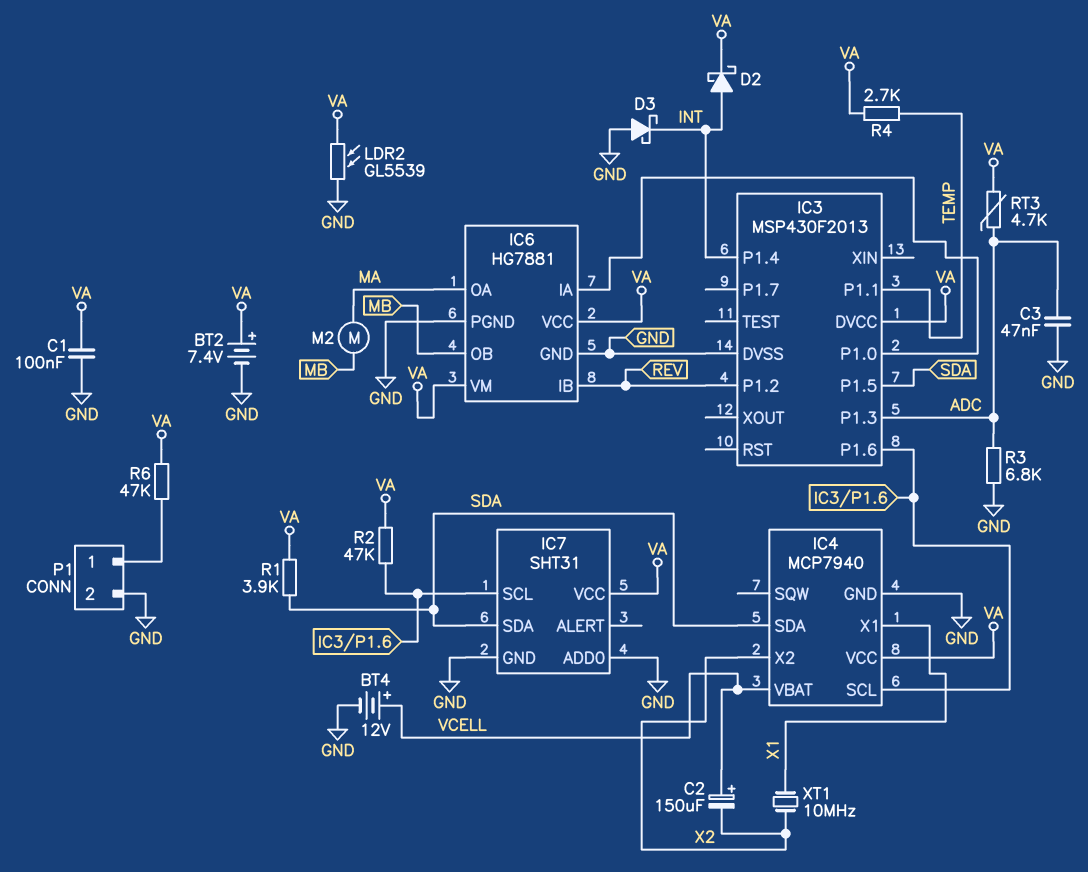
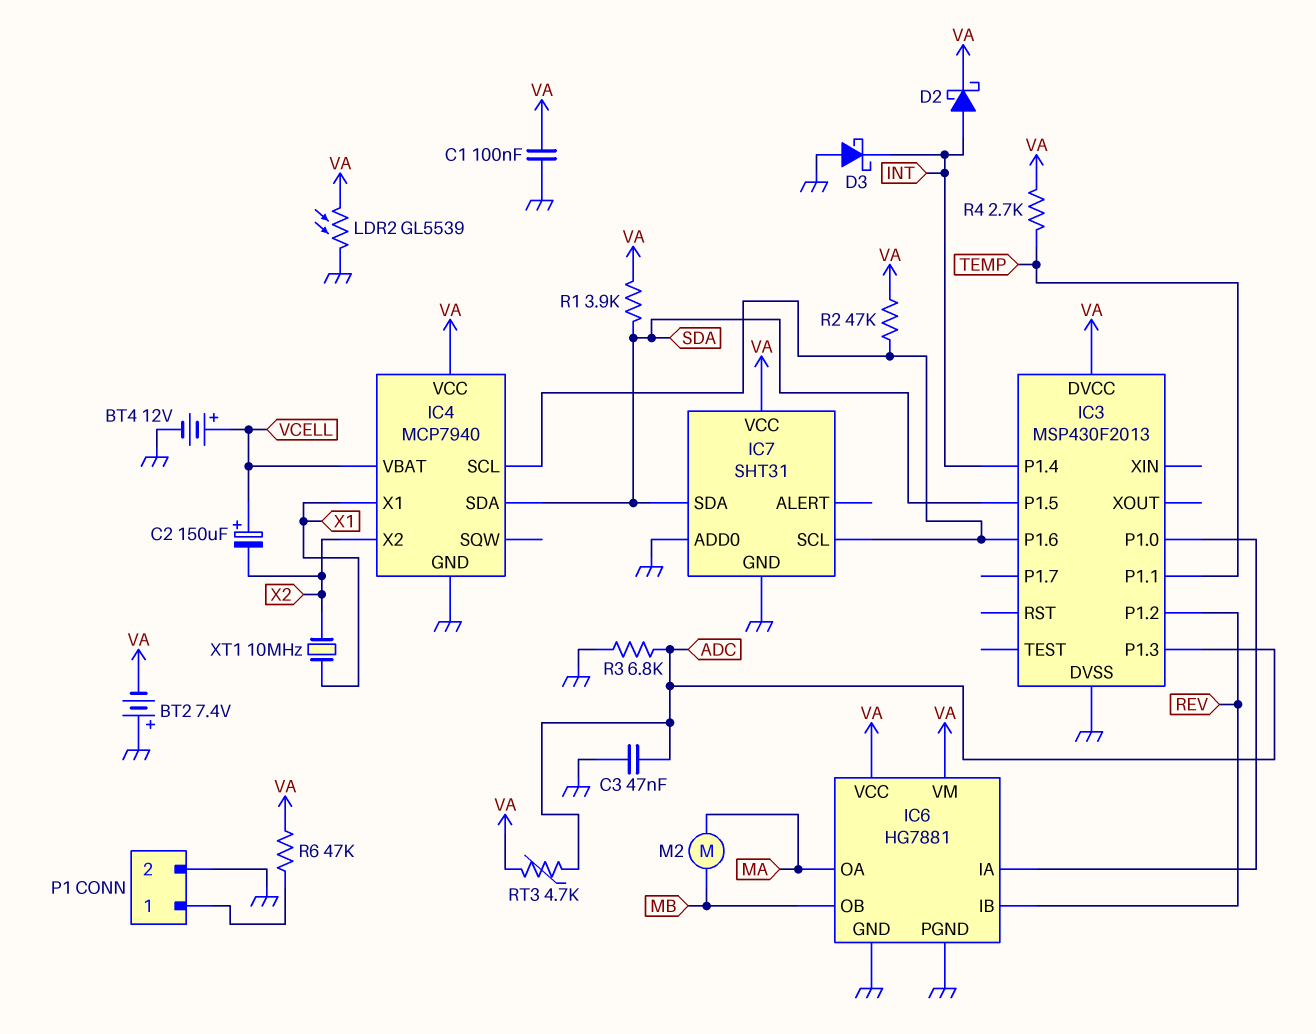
BT2: 7.4V (plus VA, minus GND) -> 7.4V (plus GND, minus VA)

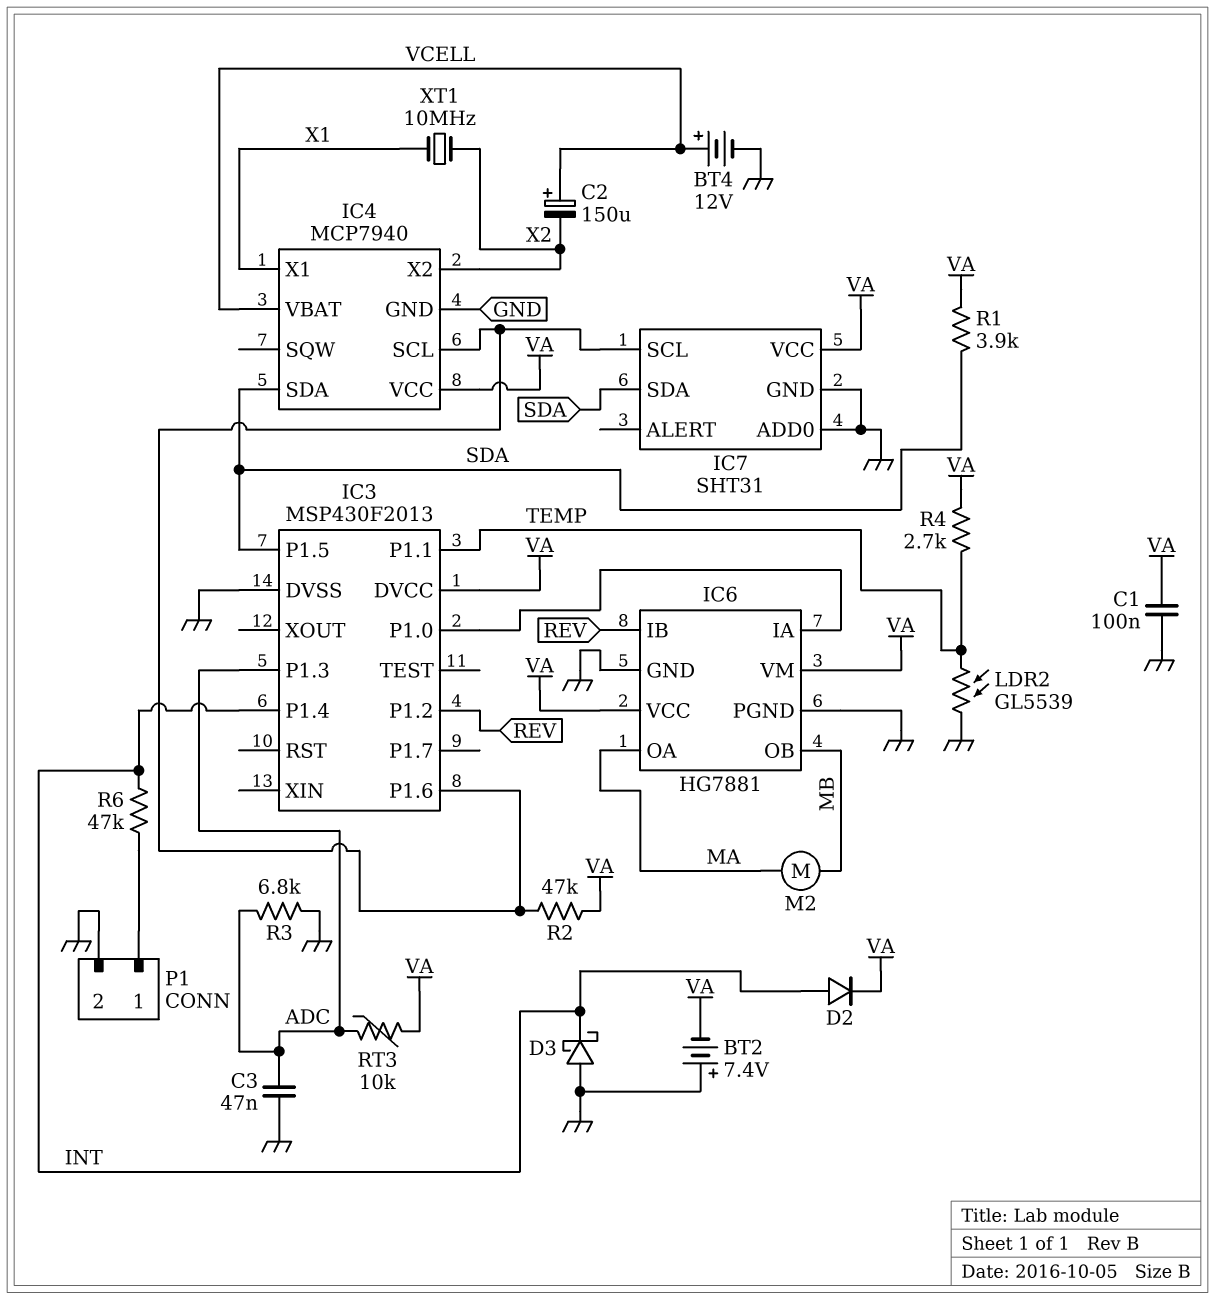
D2: schottky (A INT, K VA) -> diode (A INT, K VA)
LDR2: GL5539 (GND, VA) -> GL5539 (GND, TEMP)
R6: 47k (P1/1, VA) -> 47k (INT, P1/1)
RT3: 4.7k (ADC, VA) -> 10k (ADC, VA)

